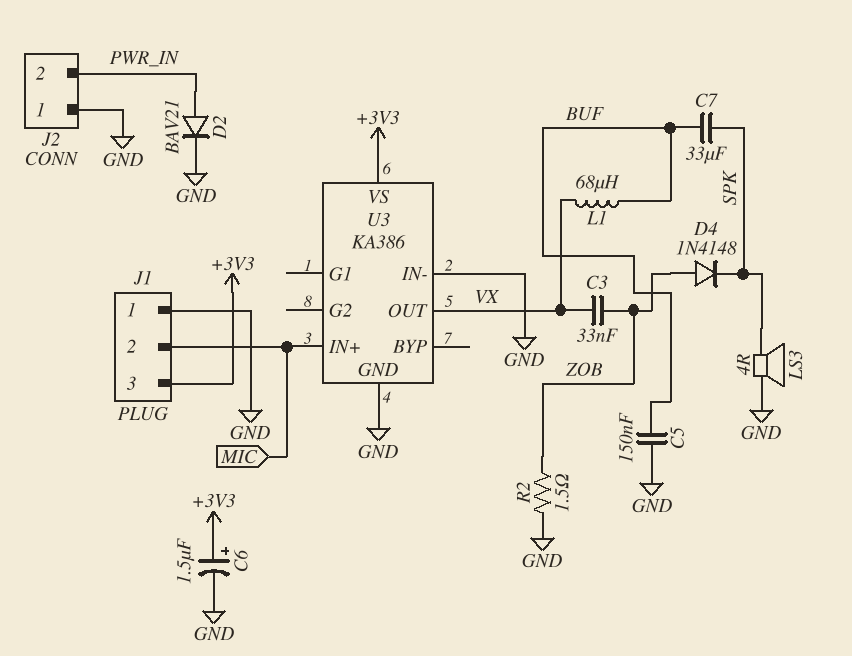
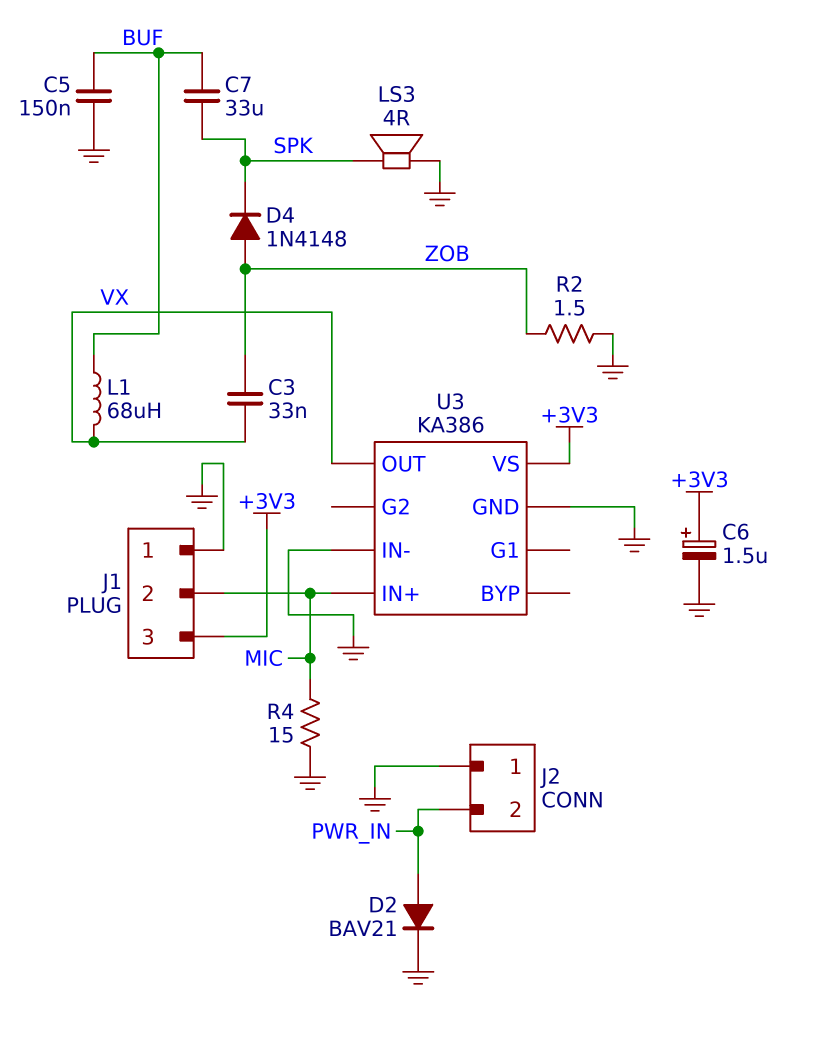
R4: none -> 15 (GND, MIC)

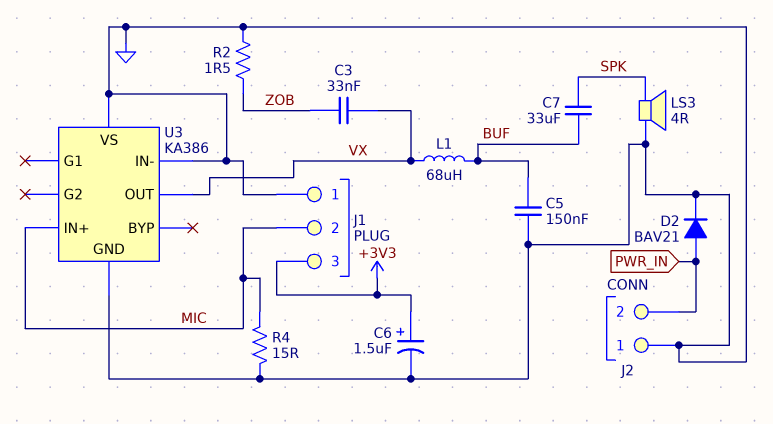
D4: diode 1N4148 (A ZOB, K SPK) -> none
U3 pin VS: +3V3 -> GND

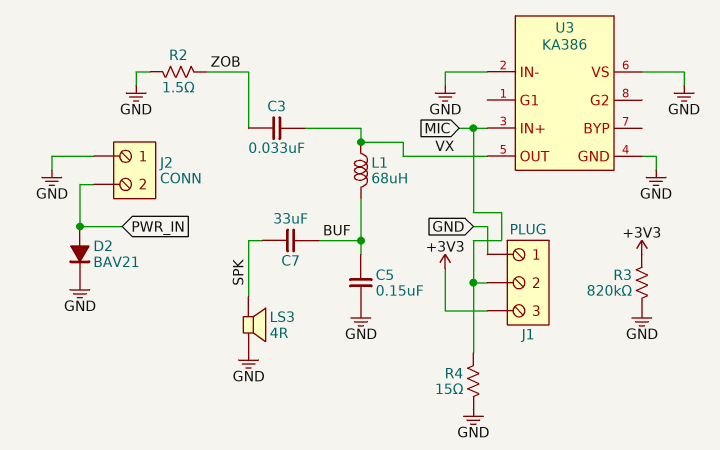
C6: 1.5uF (plus +3V3, minus GND) -> none
R3: none -> 820k (+3V3, GND)

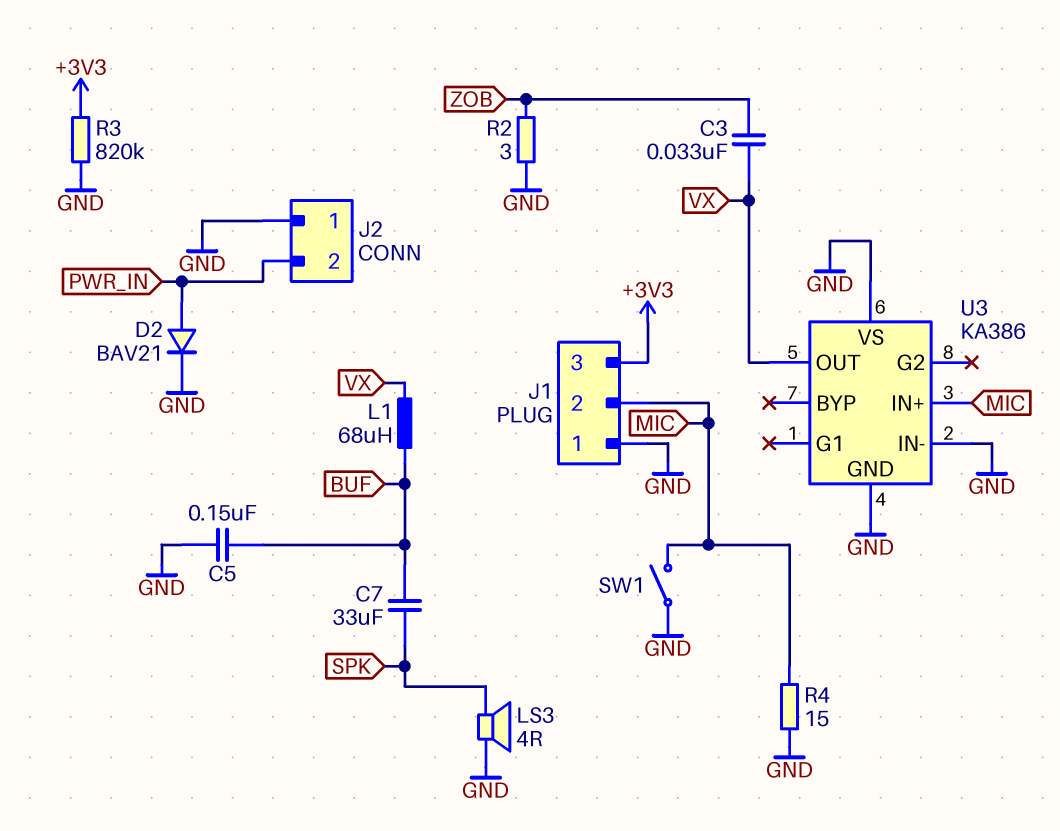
R2: 1.5 (GND, ZOB) -> 3 (GND, ZOB)
SW1: none -> switch (GND, MIC)

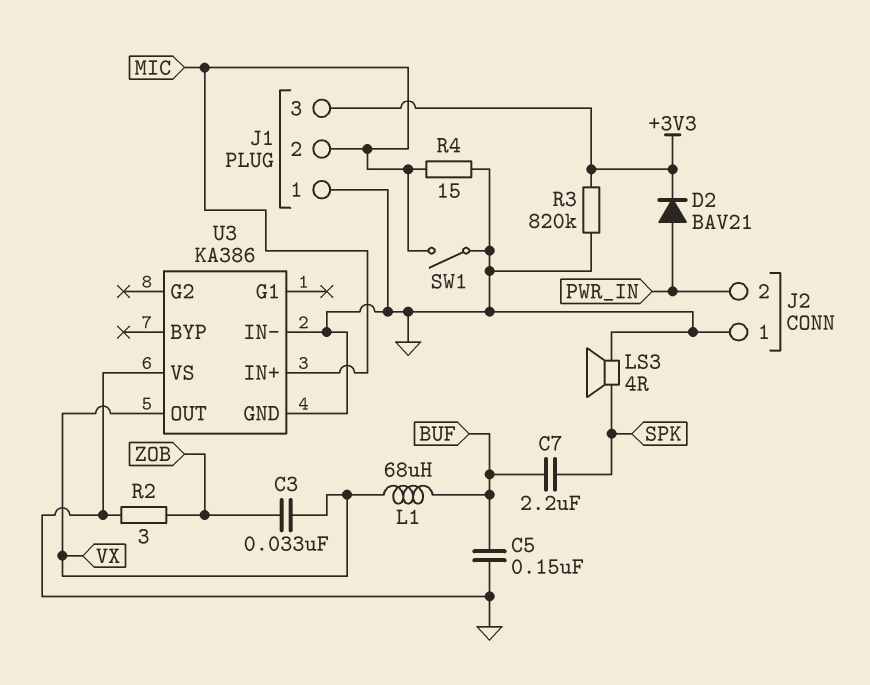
C7: 33uF (BUF, SPK) -> 2.2uF (BUF, SPK)
D2: diode BAV21 (A PWR_IN, K GND) -> diode BAV21 (A PWR_IN, K +3V3)

